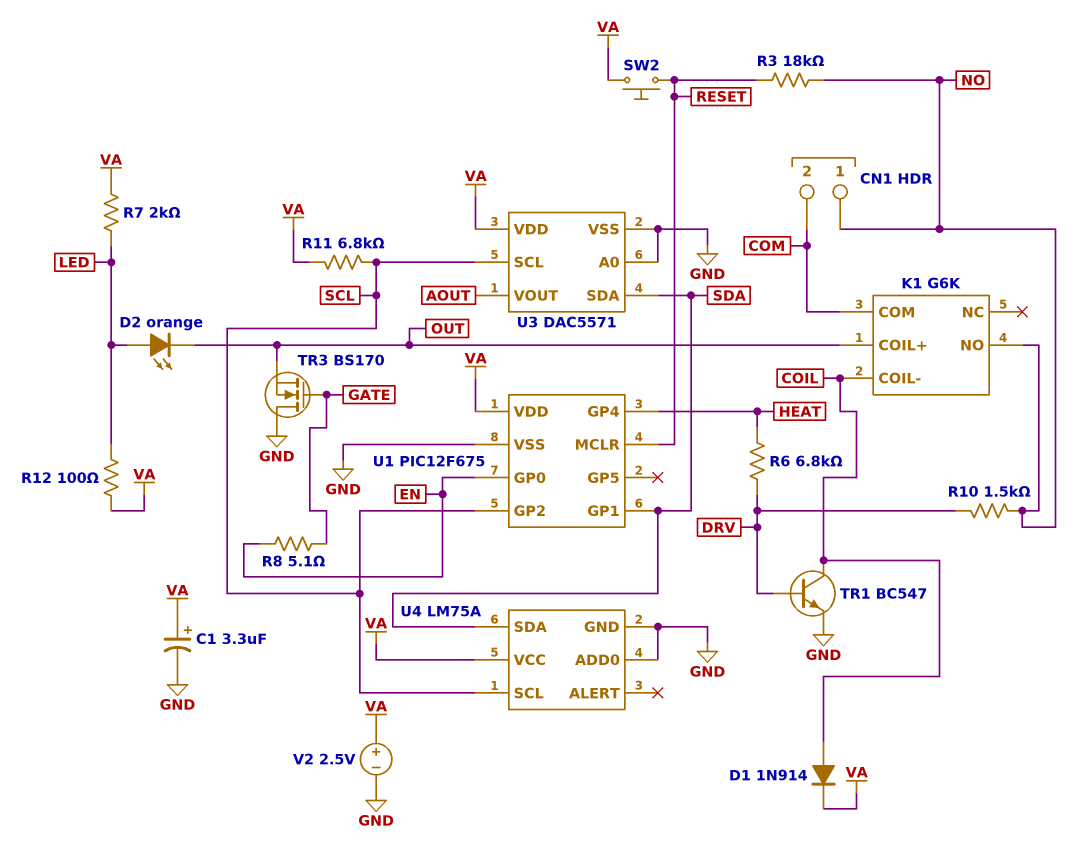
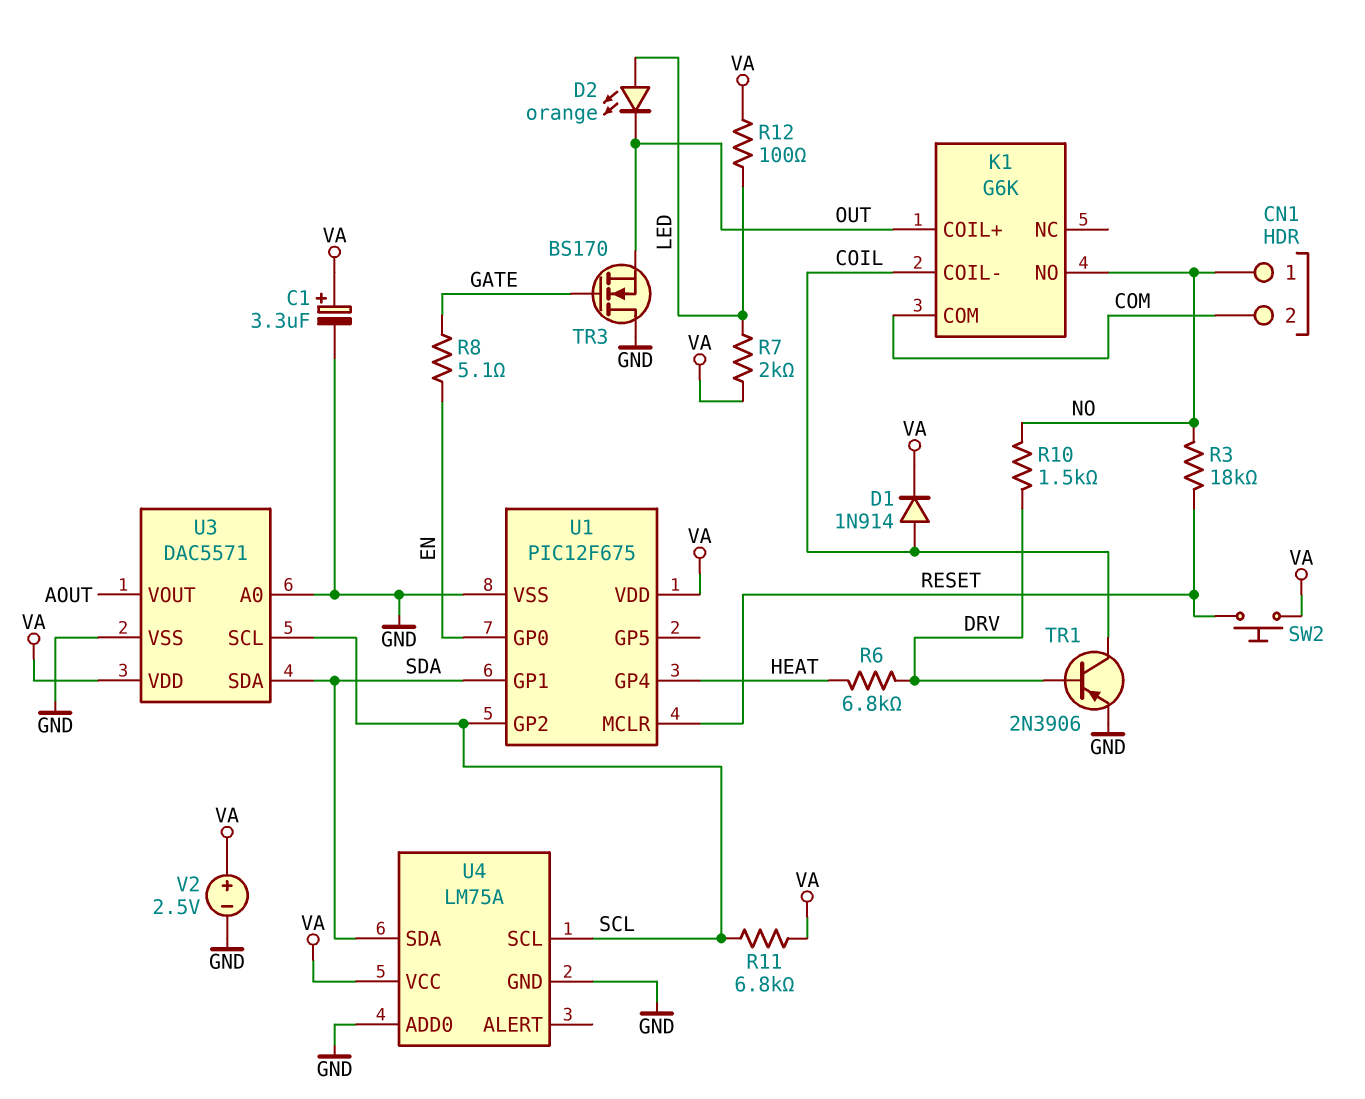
TR1: NPN BC547 (B DRV, C COIL, E GND) -> PNP 2N3906 (B DRV, C COIL, E GND)

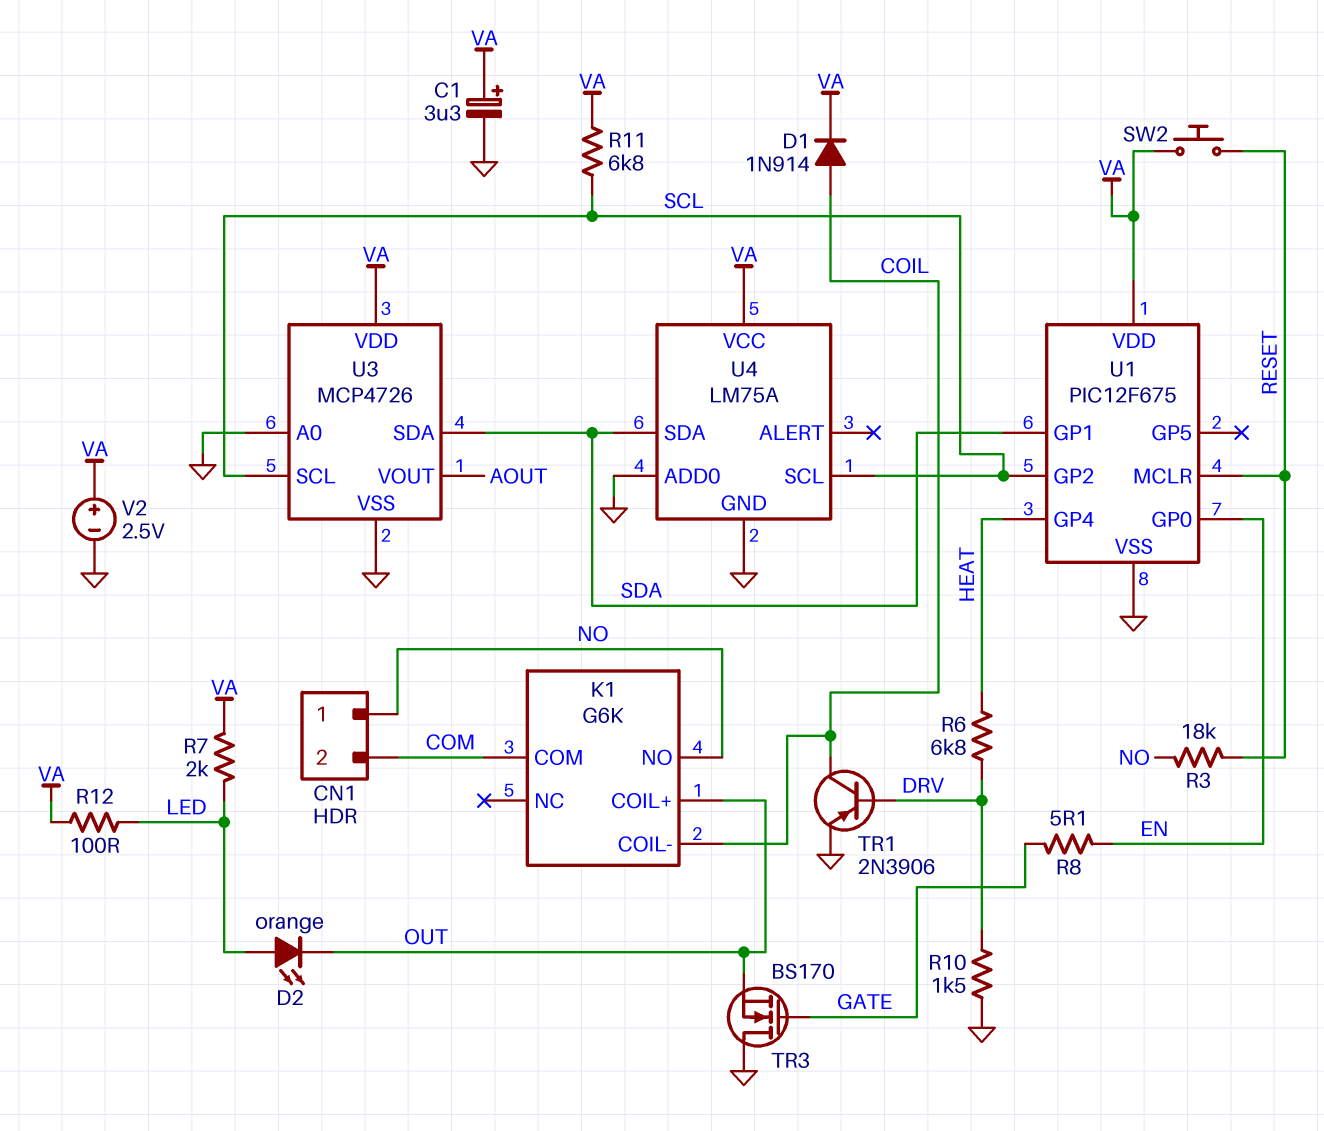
R10: 1.5k (DRV, NO) -> 1.5k (DRV, GND)
U3: DAC5571 -> MCP4726

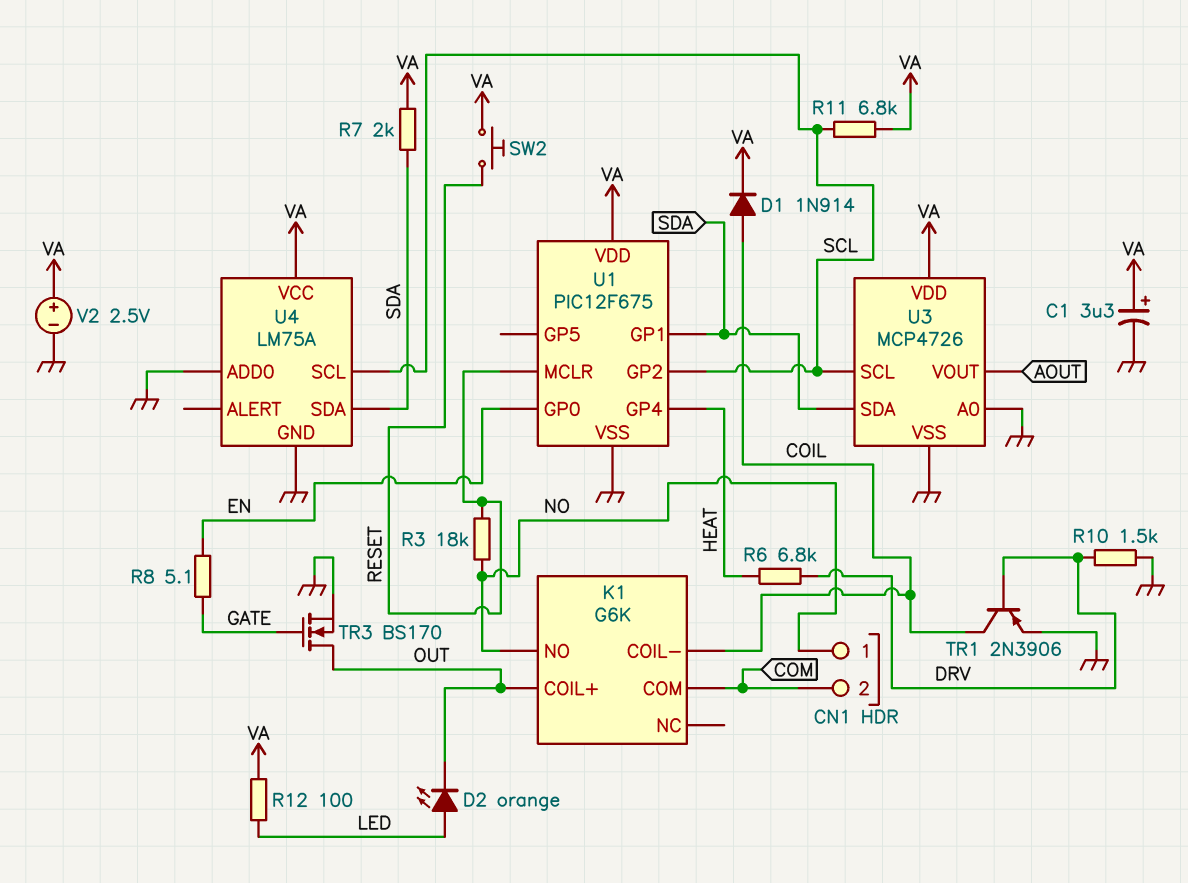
R7: 2k (LED, VA) -> 2k (SDA, VA)
TR3: NMOS BS170 (G GATE, D GND, S OUT) -> NMOS BS170 (G GATE, D OUT, S GND)

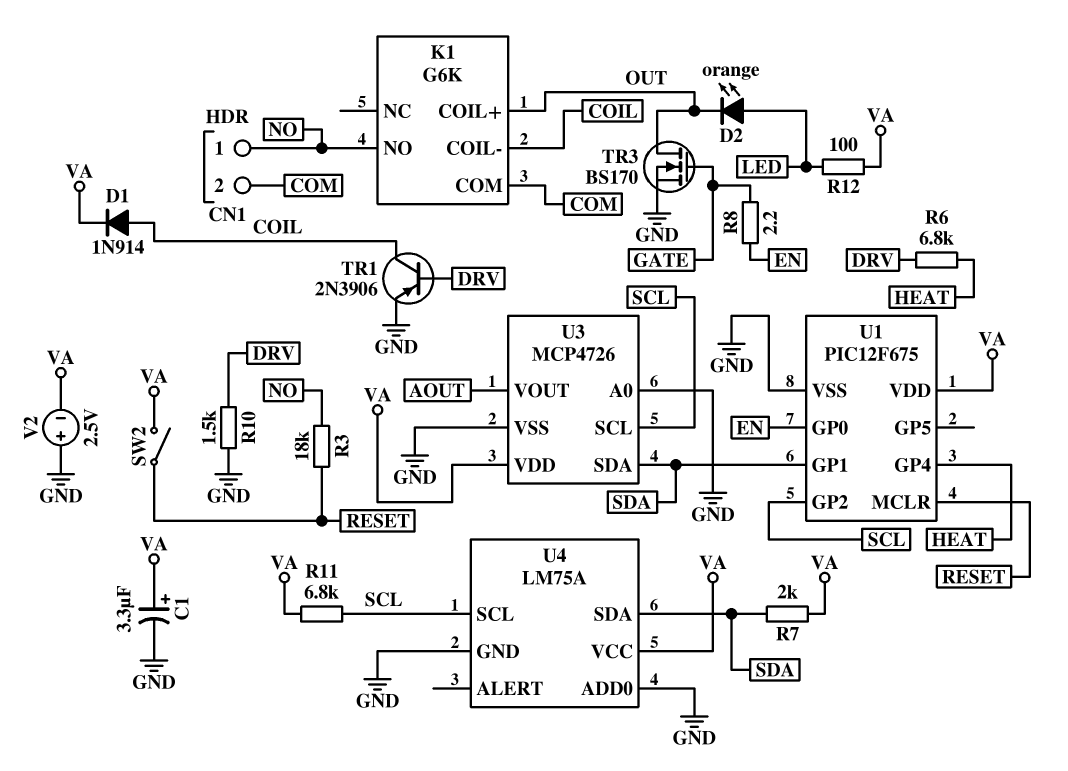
R8: 5.1 (EN, GATE) -> 2.2 (EN, GATE)
SW2: button (RESET, VA) -> switch (RESET, VA)
V2: 2.5V (plus VA, minus GND) -> 2.5V (plus GND, minus VA)

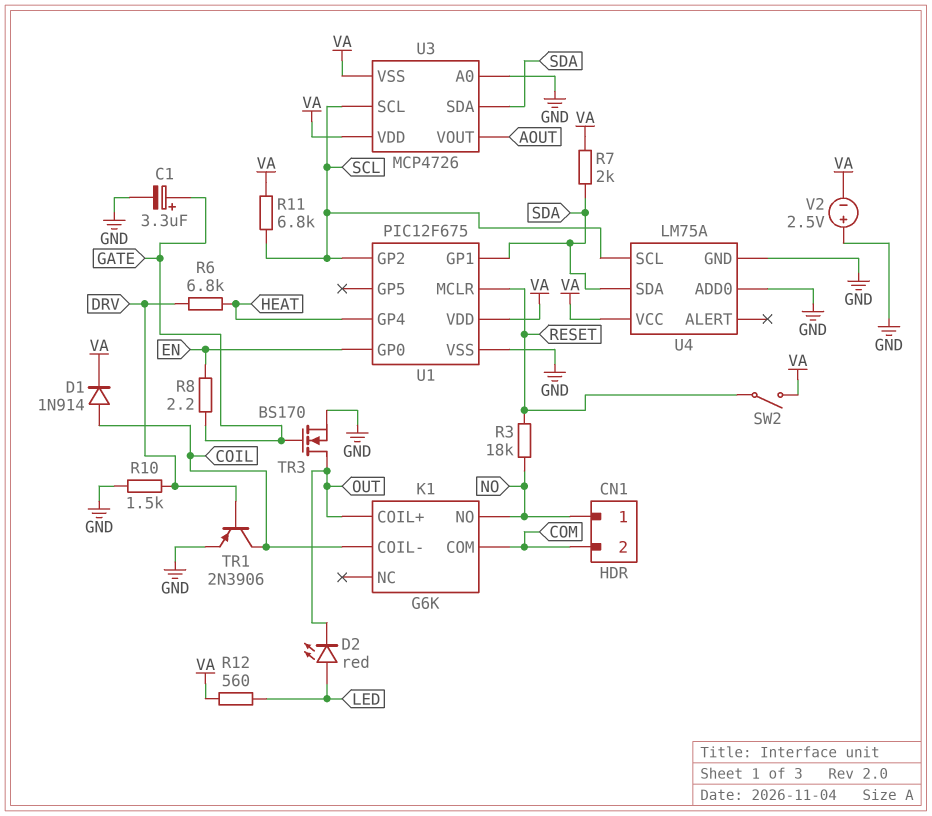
C1: 3.3uF (plus VA, minus GND) -> 3.3uF (plus GATE, minus GND)
D2: LED orange (A LED, K OUT) -> LED red (A LED, K OUT)
R12: 100 (LED, VA) -> 560 (LED, VA)
U3 pin VSS: GND -> VA

